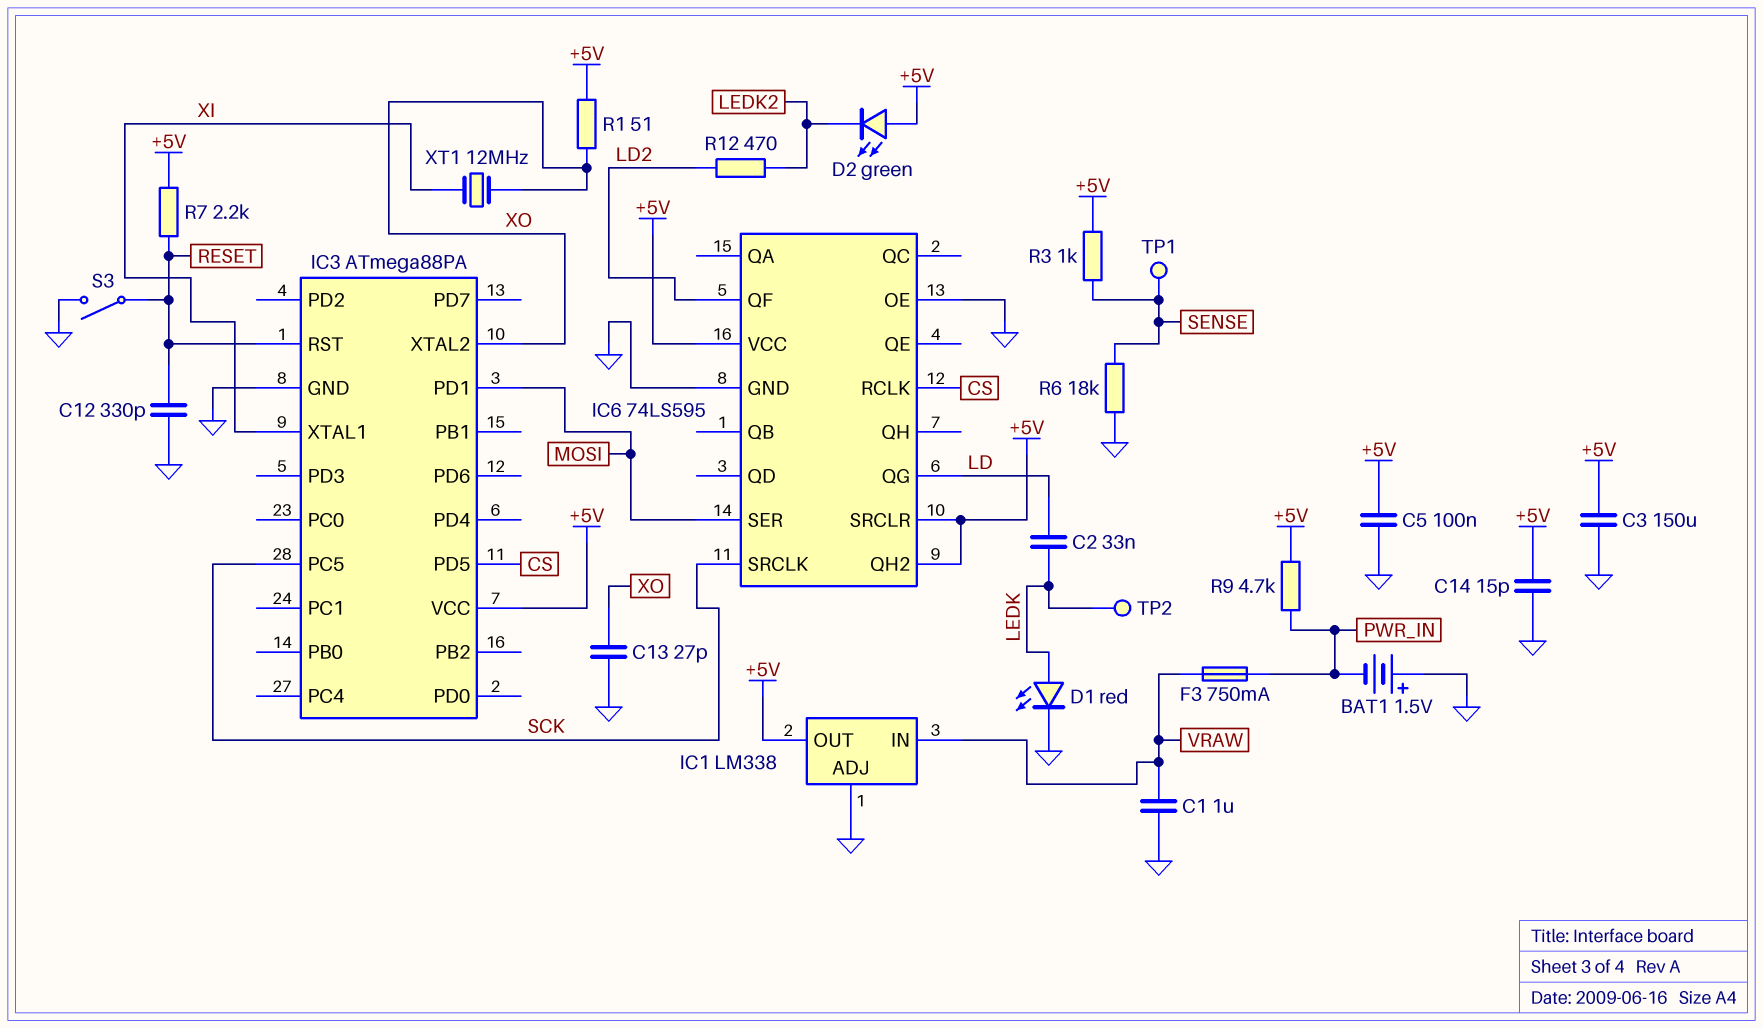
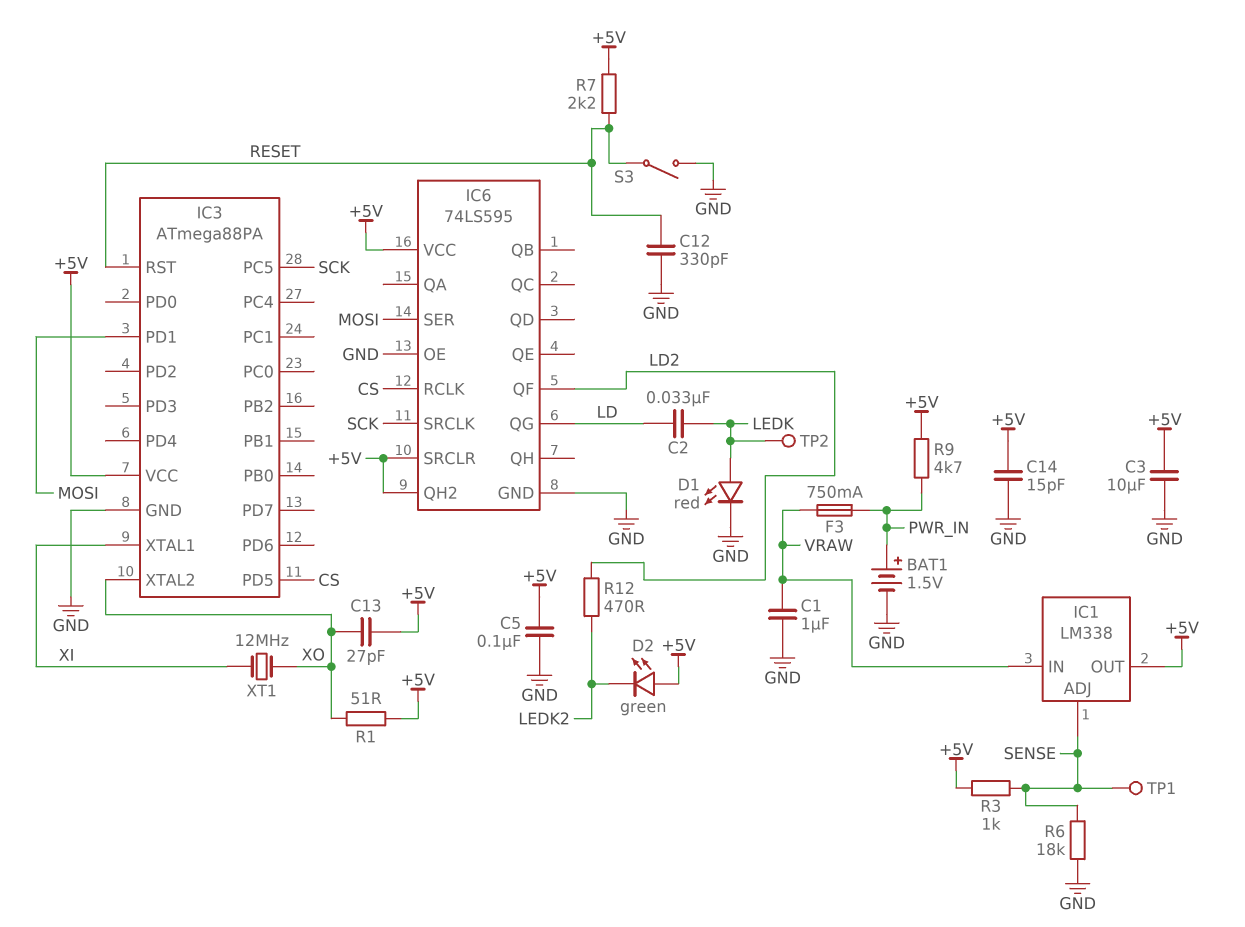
BAT1: 1.5V (plus GND, minus PWR_IN) -> 1.5V (plus PWR_IN, minus GND)
C3: 150uF (+5V, GND) -> 10uF (+5V, GND)
C13: 27pF (GND, XO) -> 27pF (+5V, XO)
IC1 pin ADJ: GND -> SENSE

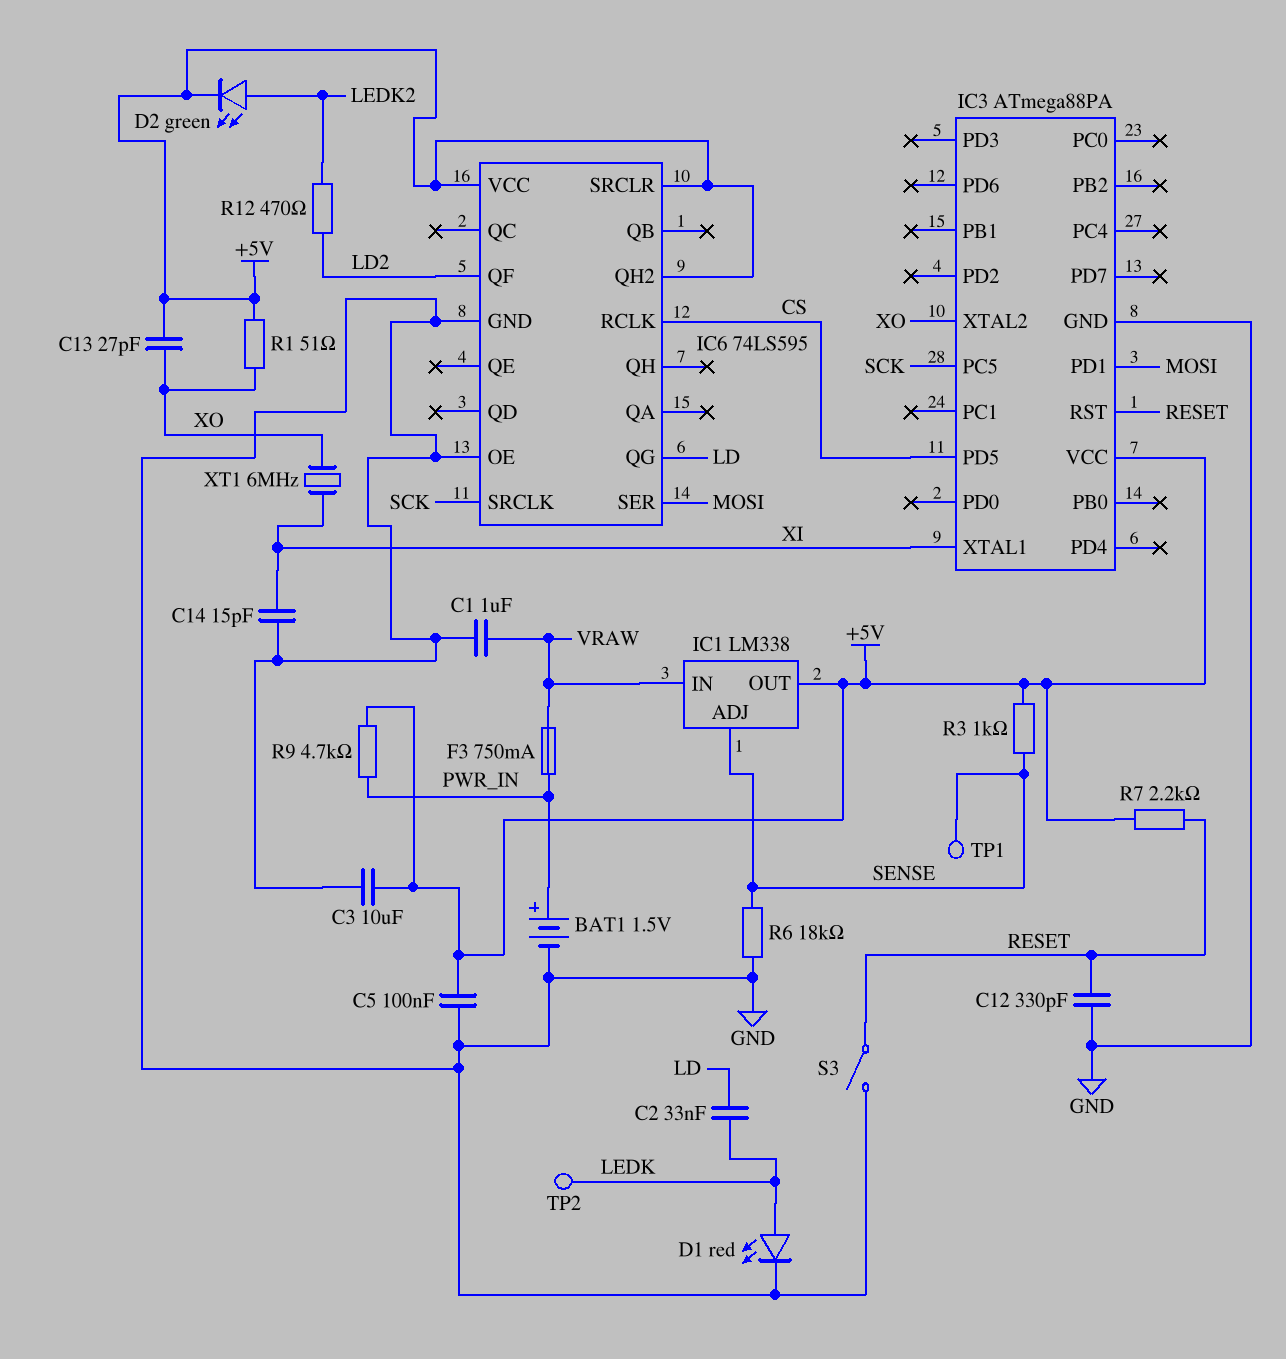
C14: 15pF (+5V, GND) -> 15pF (GND, XI)
D2: LED green (A +5V, K LEDK2) -> LED green (A LEDK2, K +5V)
XT1: 12MHz (XI, XO) -> 6MHz (XI, XO)

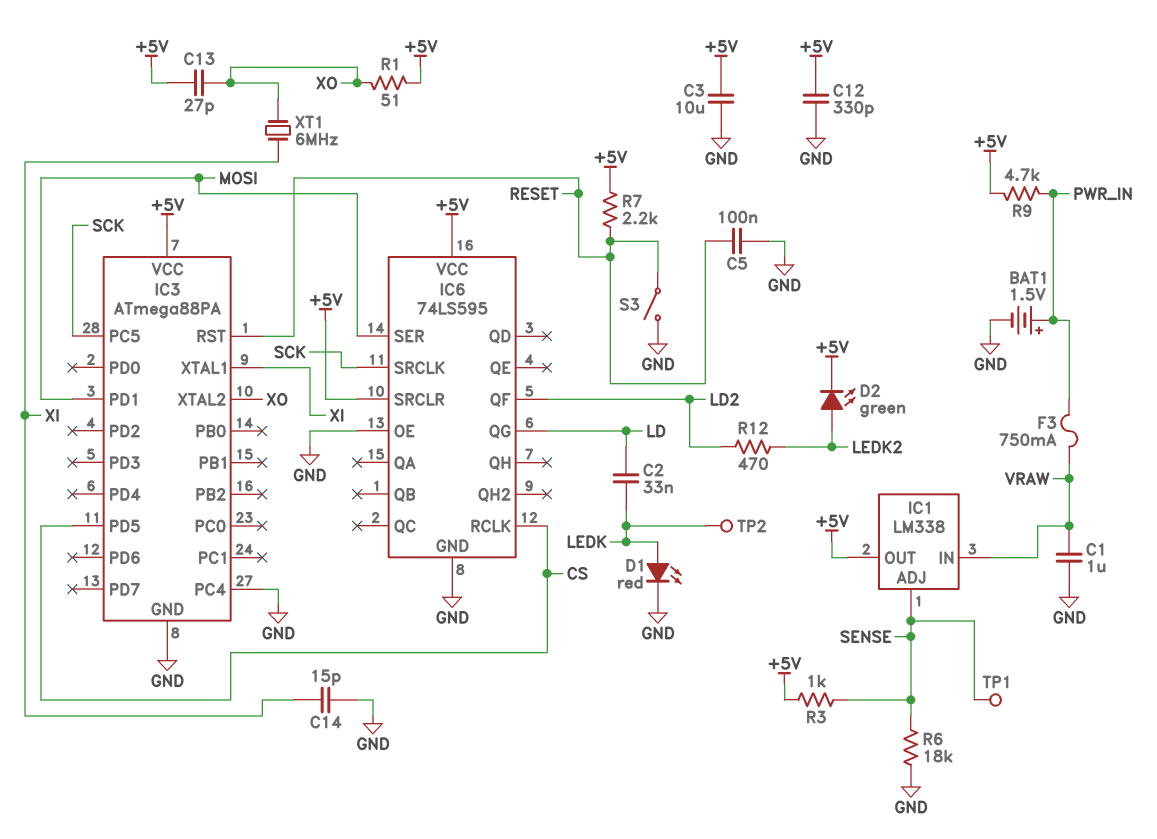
C5: 100nF (+5V, GND) -> 100nF (GND, RESET)
C12: 330pF (GND, RESET) -> 330pF (+5V, GND)
IC3 pin PC4: none -> GND
IC6 pin QH2: +5V -> none

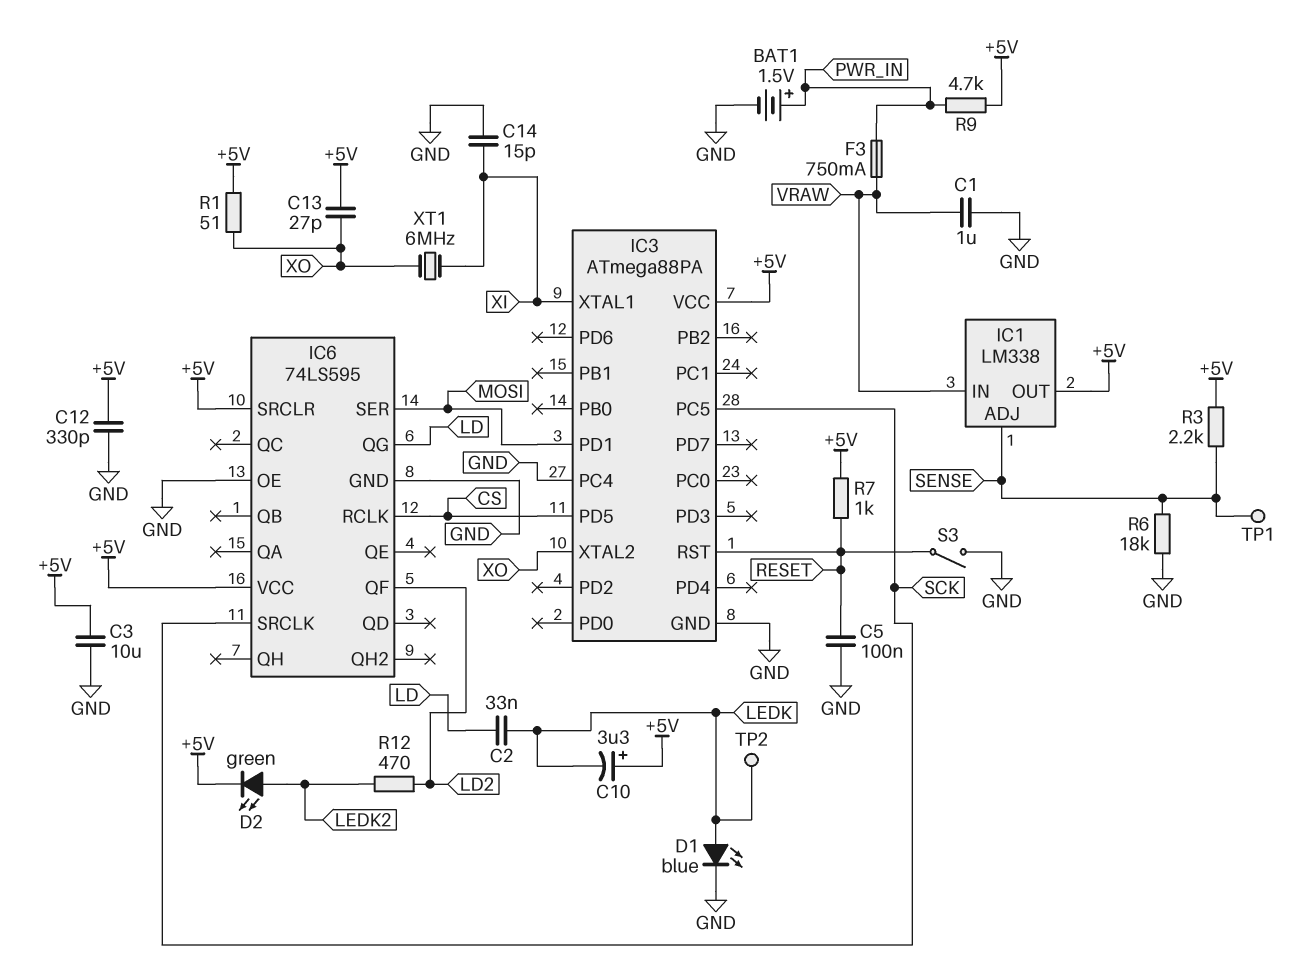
C10: none -> 3.3uF (plus +5V, minus LEDK)
D1: LED red (A LEDK, K GND) -> LED blue (A LEDK, K GND)
R3: 1k (+5V, SENSE) -> 2.2k (+5V, SENSE)
R7: 2.2k (+5V, RESET) -> 1k (+5V, RESET)

